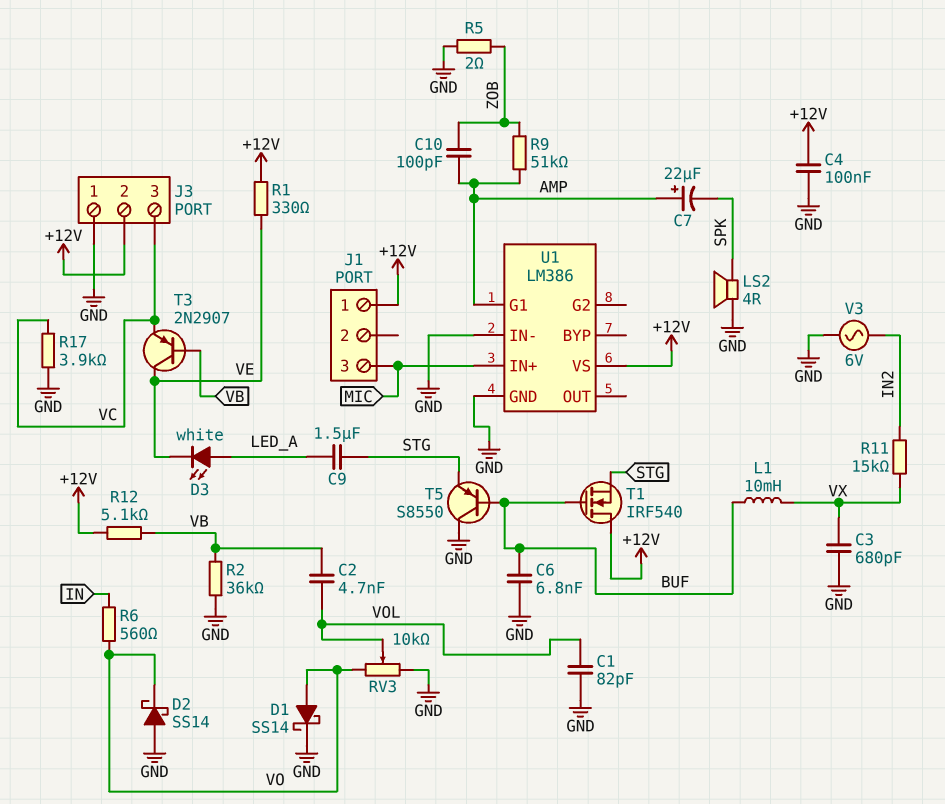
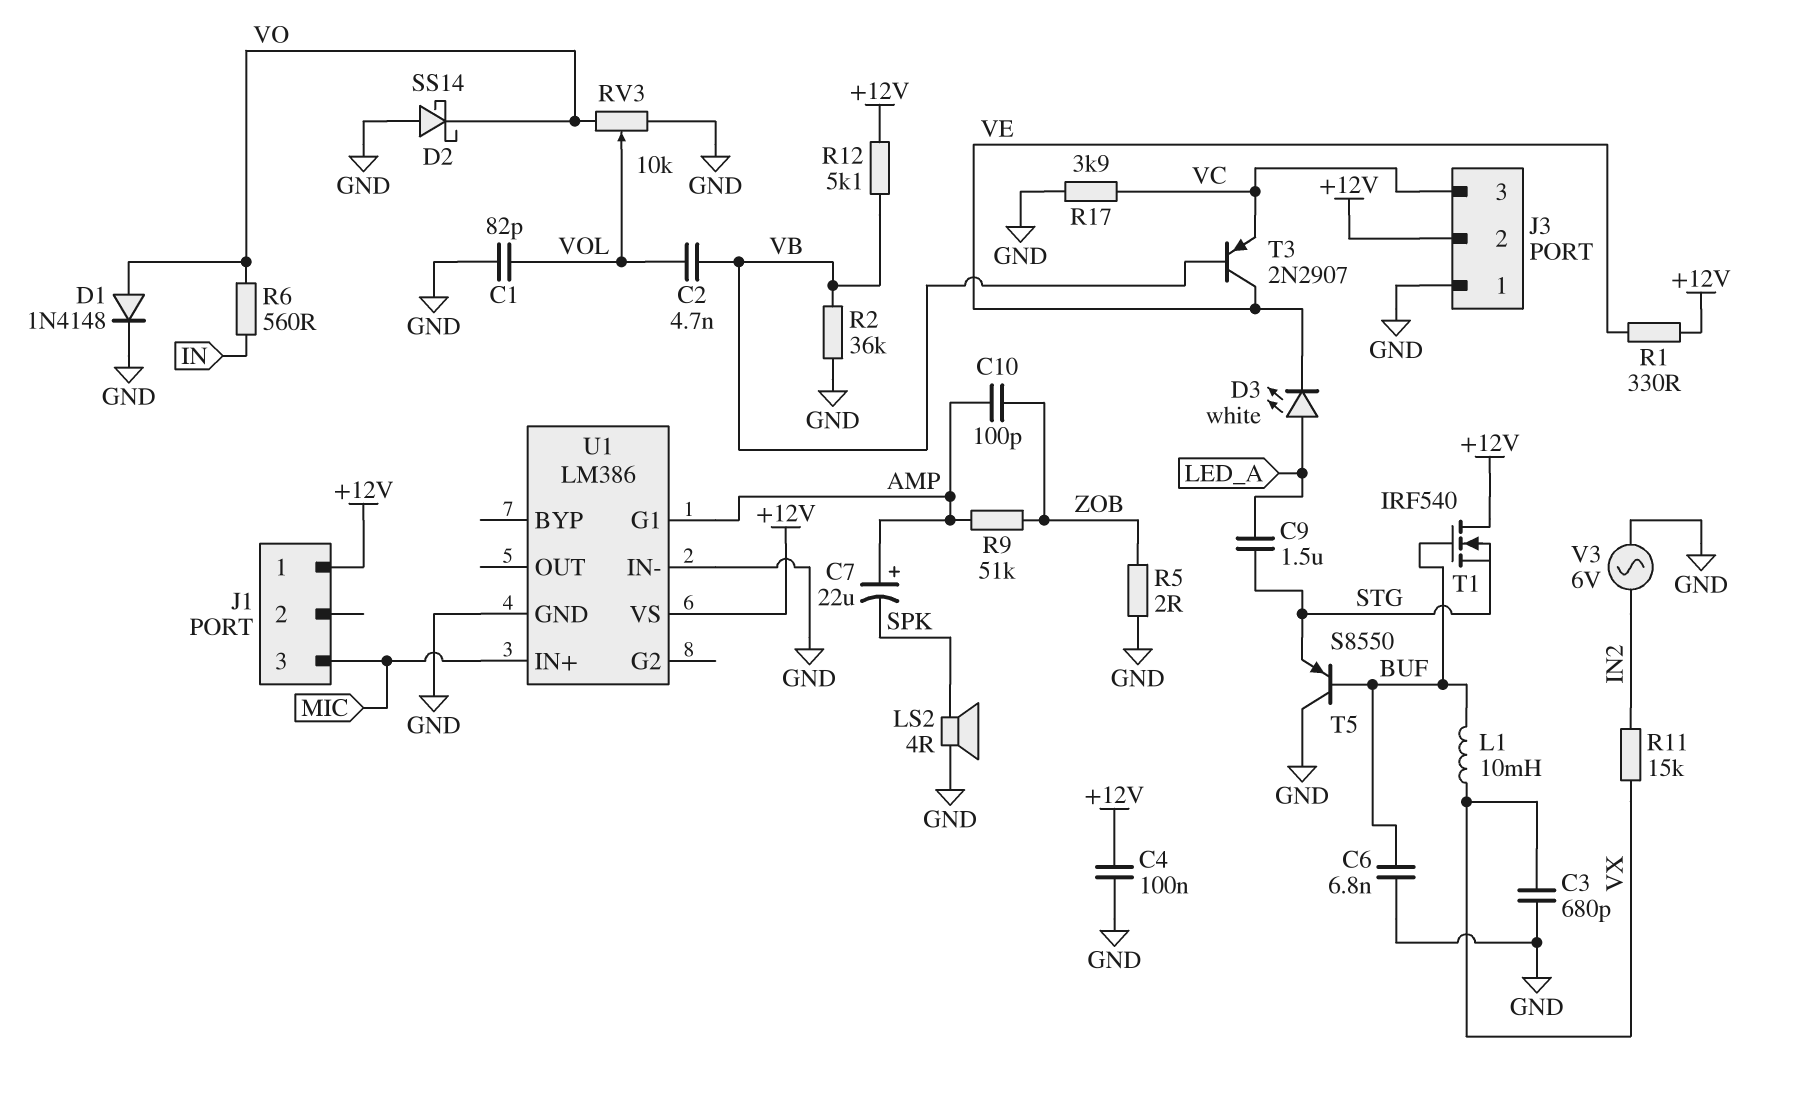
D1: schottky SS14 (A VO, K GND) -> diode 1N4148 (A VO, K GND)

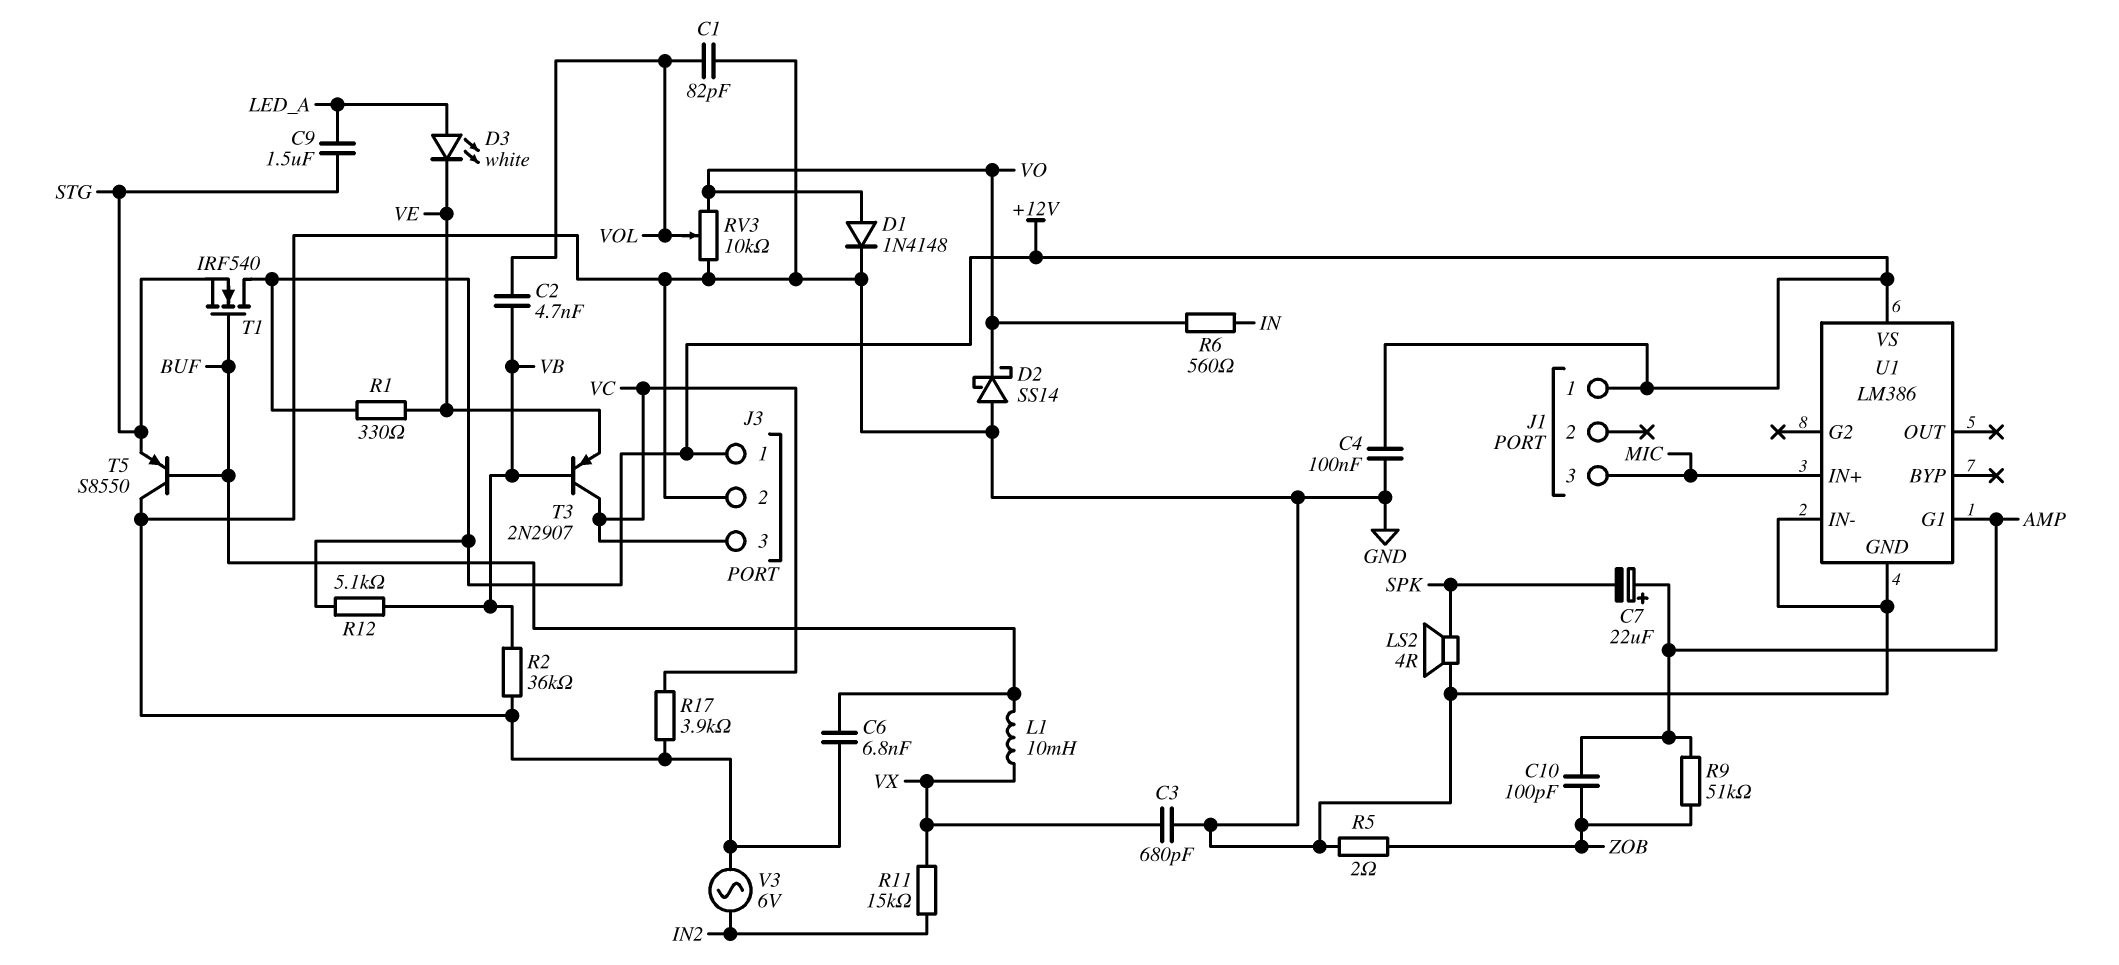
J3 pin 1: GND -> +12V
J3 pin 2: +12V -> GND
T3: PNP 2N2907 (B VB, C VE, E VC) -> PNP 2N2907 (B VB, C VC, E VE)

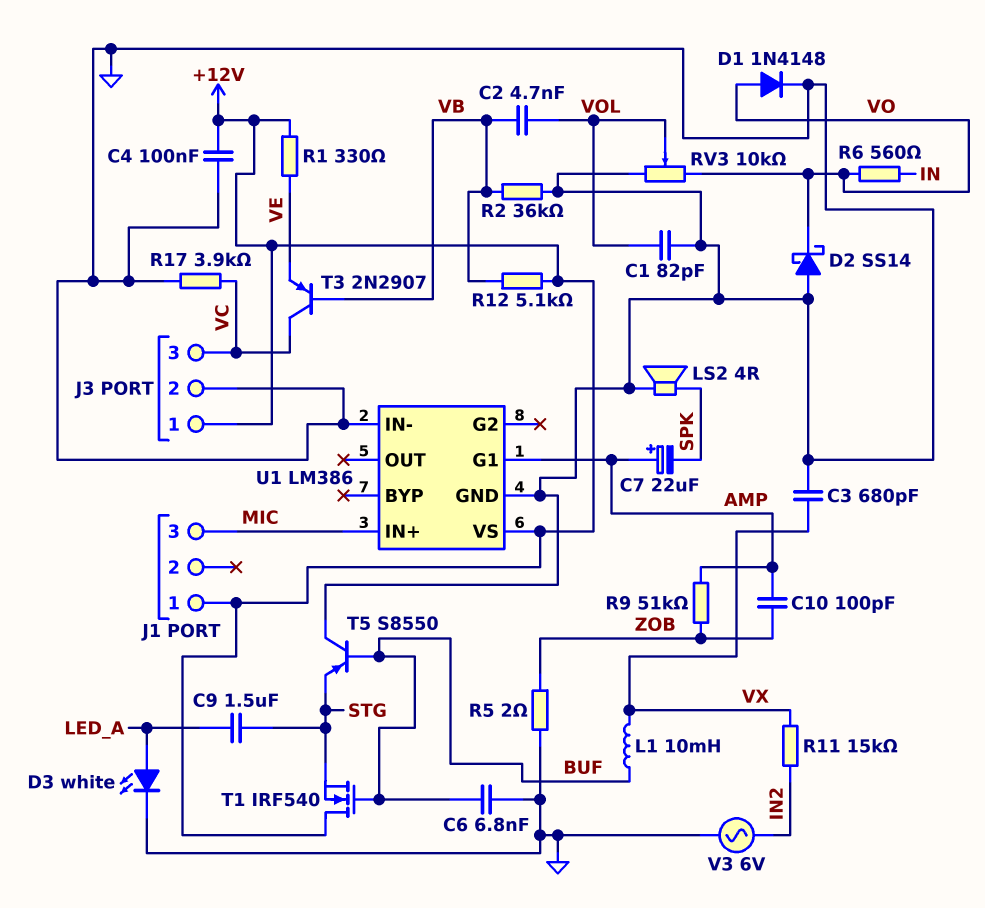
D3: LED white (A LED_A, K VE) -> LED white (A LED_A, K GND)

